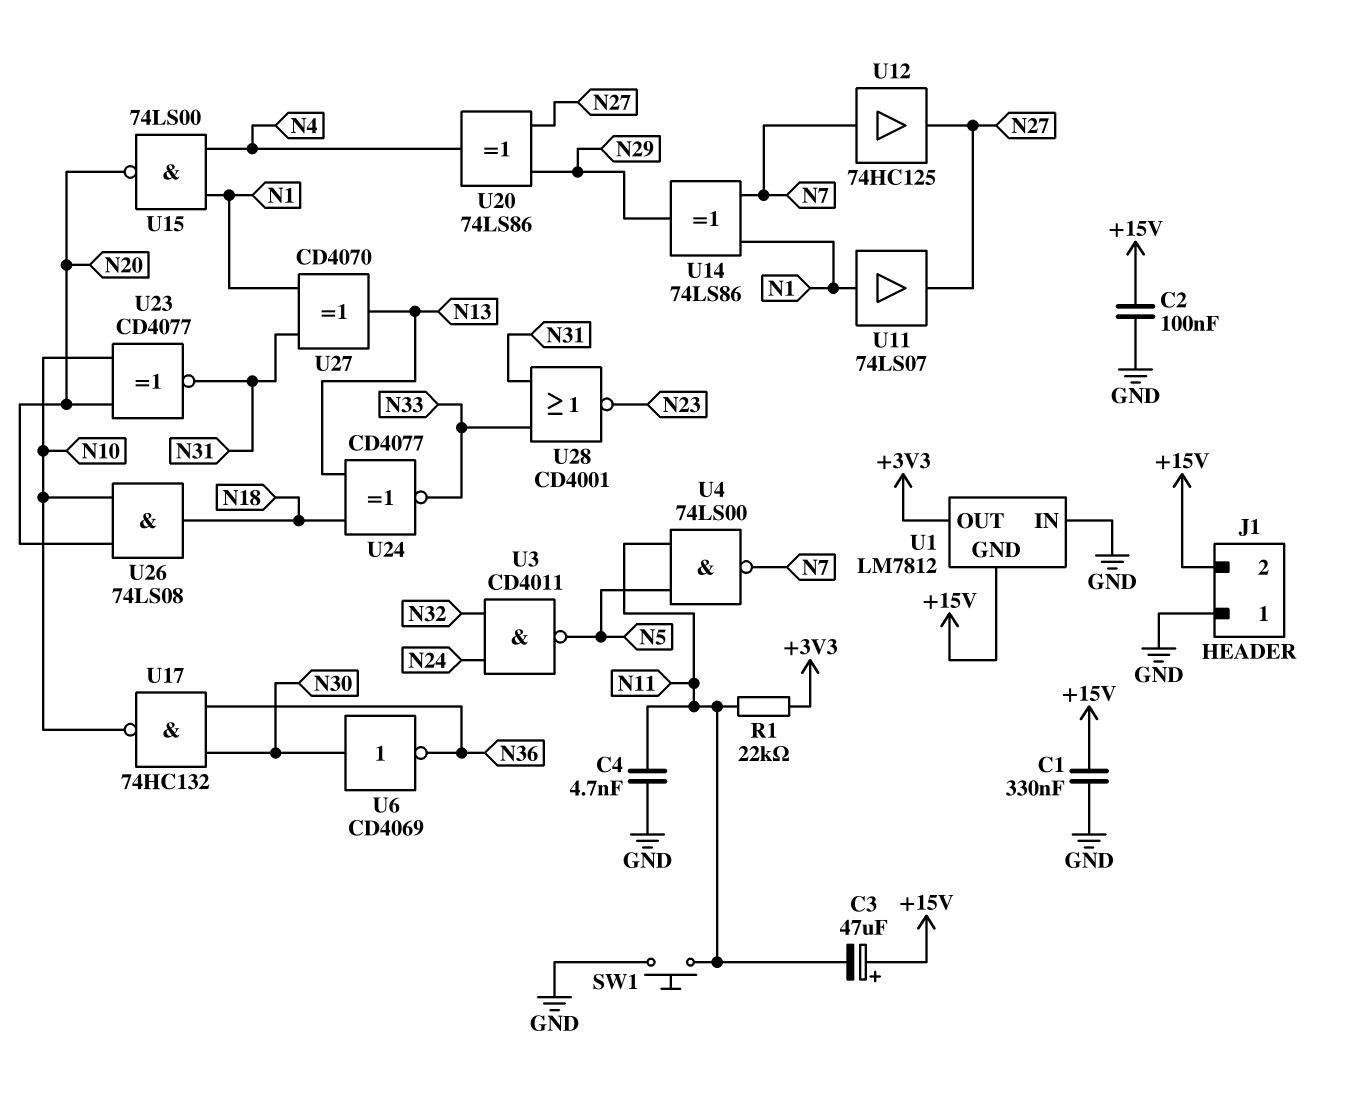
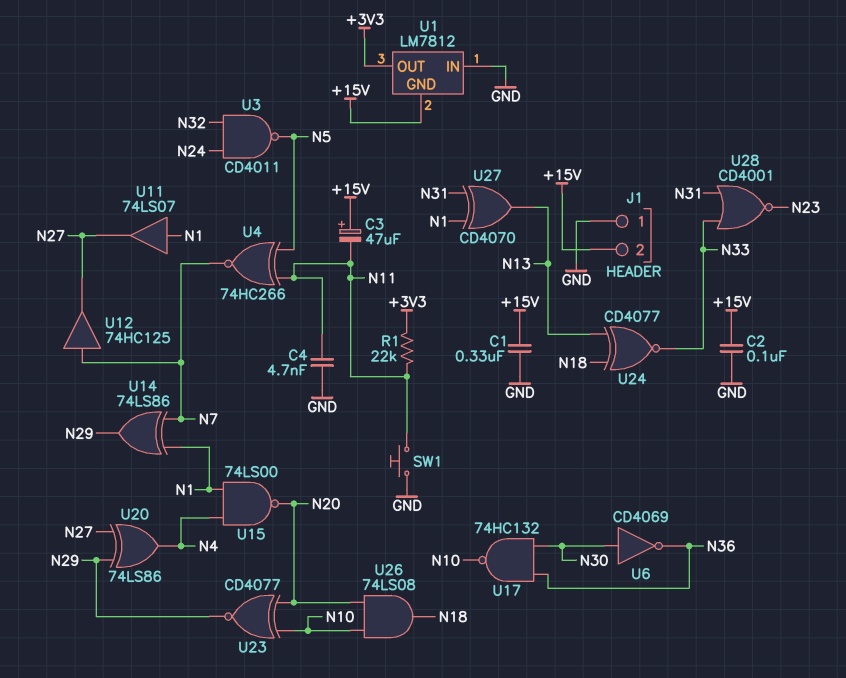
U4: NAND 74LS00 (in N5, in N11, out N7) -> XNOR 74HC266 (in N5, in N11, out N7)
U23: XNOR CD4077 (in N10, in N20, out N31) -> XNOR CD4077 (in N10, in N20, out N29)

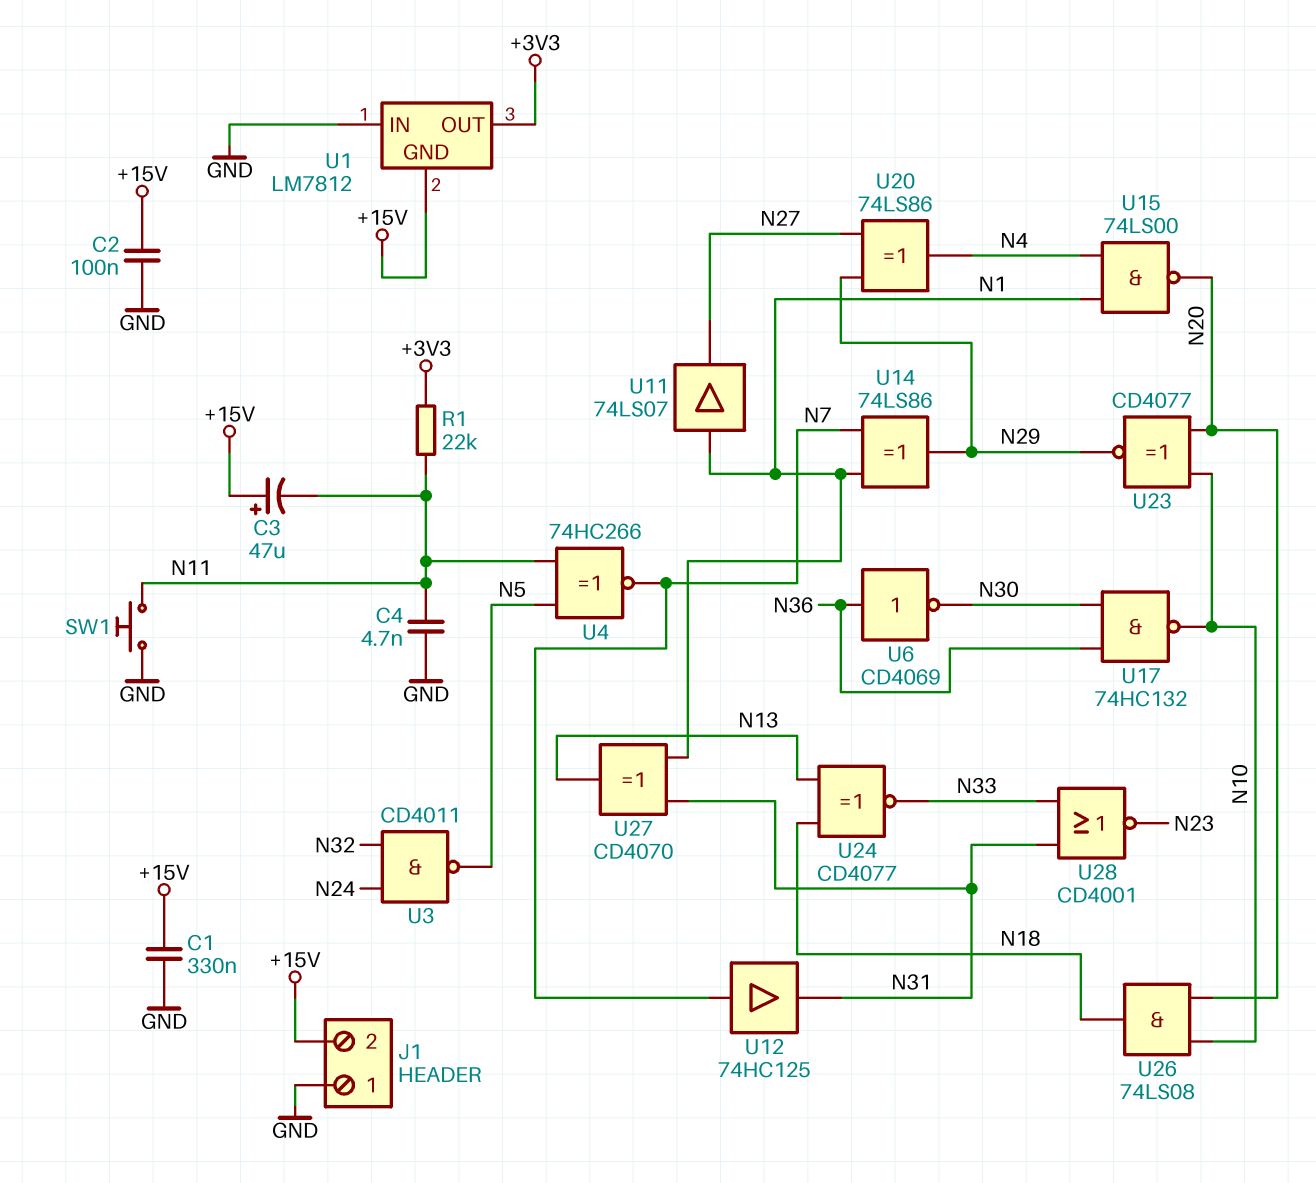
U6: NOT CD4069 (in N30, out N36) -> NOT CD4069 (in N36, out N30)
U12: buffer 74HC125 (in N7, out N27) -> buffer 74HC125 (in N7, out N31)

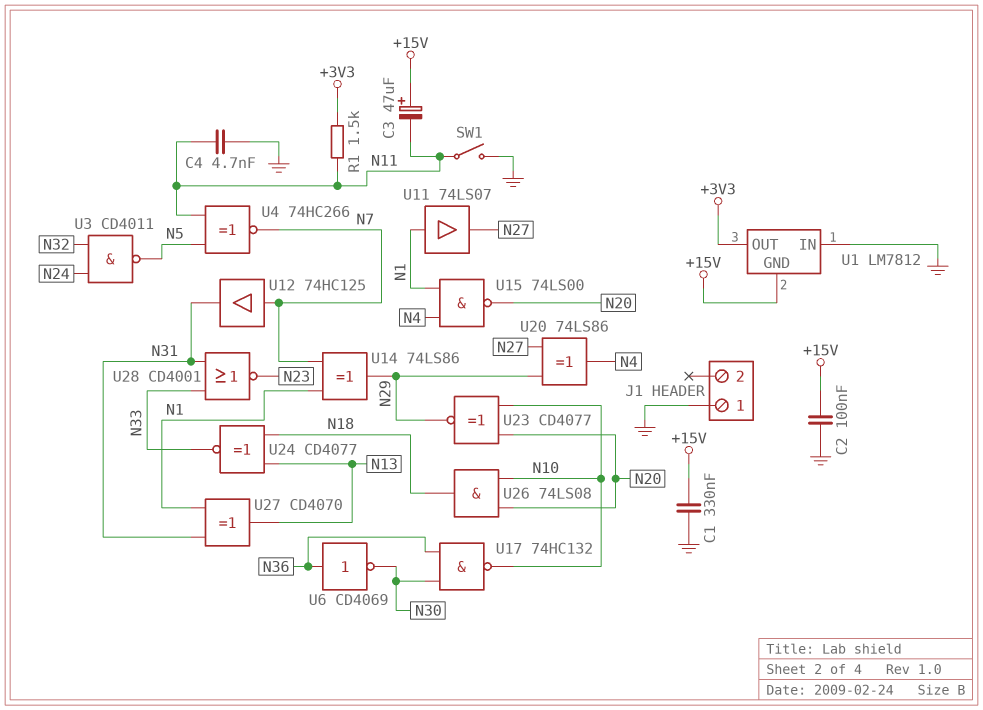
J1 pin 2: +15V -> none
R1: 22k (+3V3, N11) -> 1.5k (+3V3, N11)
SW1: button (GND, N11) -> switch (GND, N11)

